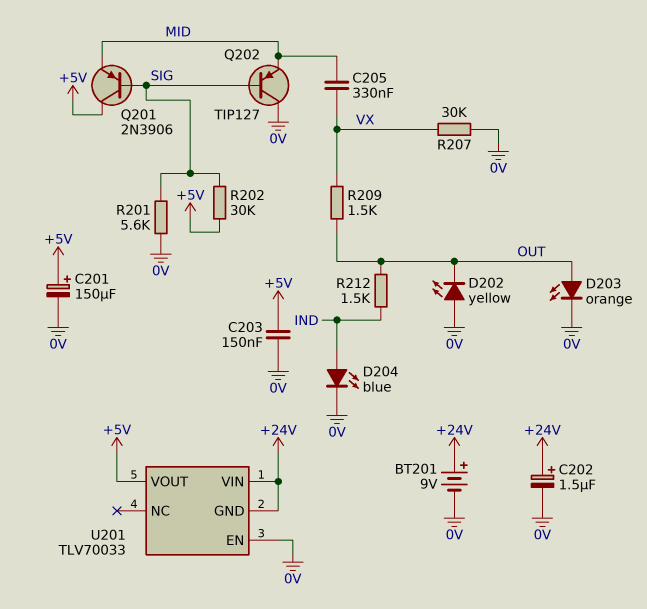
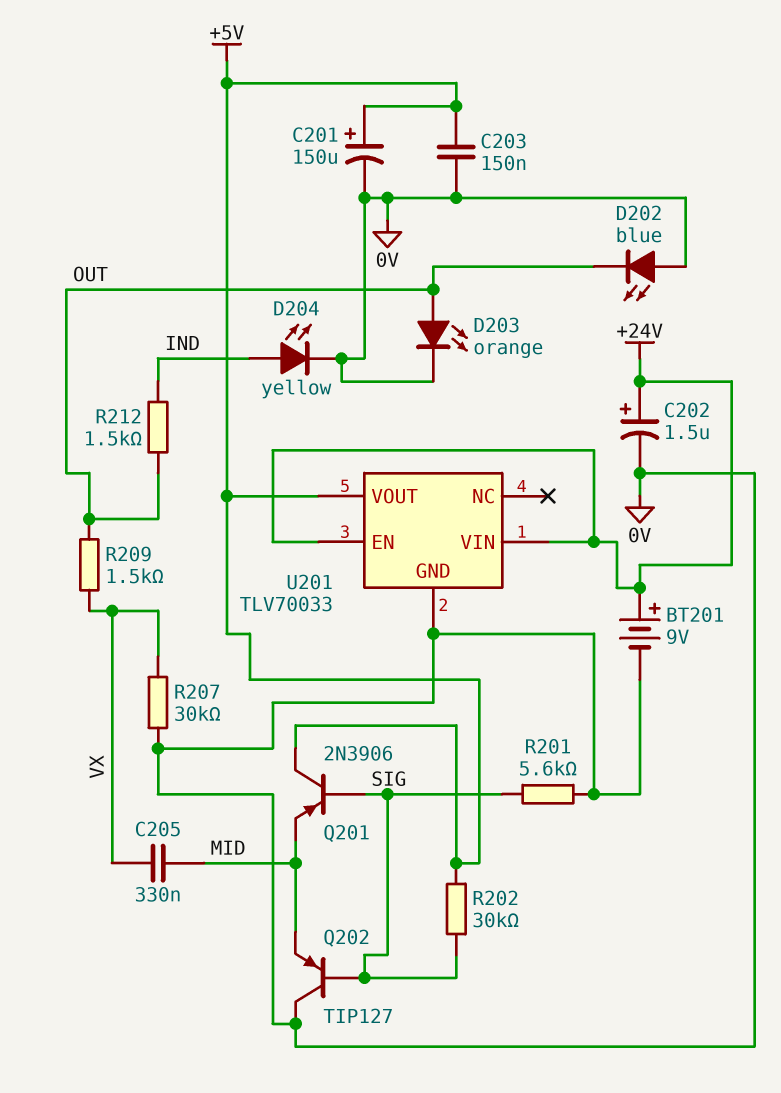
D202: LED yellow (A 0V, K OUT) -> LED blue (A 0V, K OUT)
D204: LED blue (A IND, K 0V) -> LED yellow (A IND, K 0V)
U201 pin EN: 0V -> +24V
U201 pin GND: +24V -> 0V

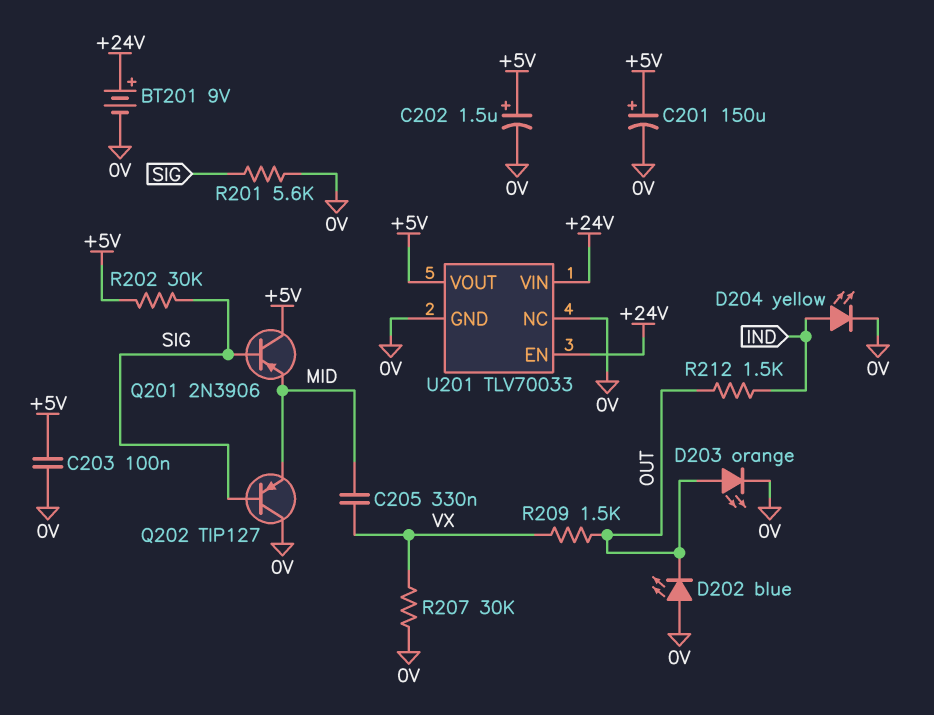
C202: 1.5uF (plus +24V, minus 0V) -> 1.5uF (plus +5V, minus 0V)
C203: 150nF (+5V, 0V) -> 100nF (+5V, 0V)
U201 pin NC: none -> 0V

